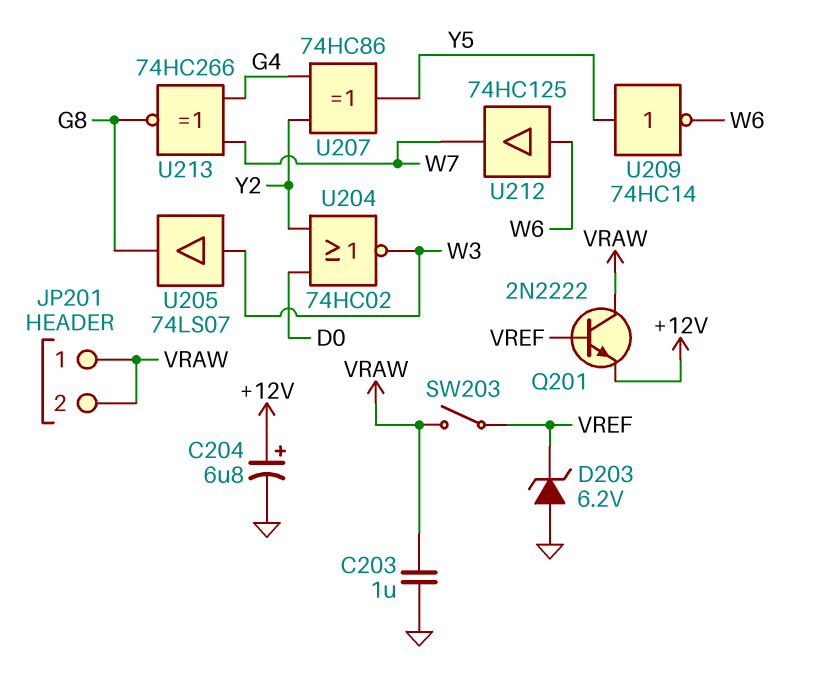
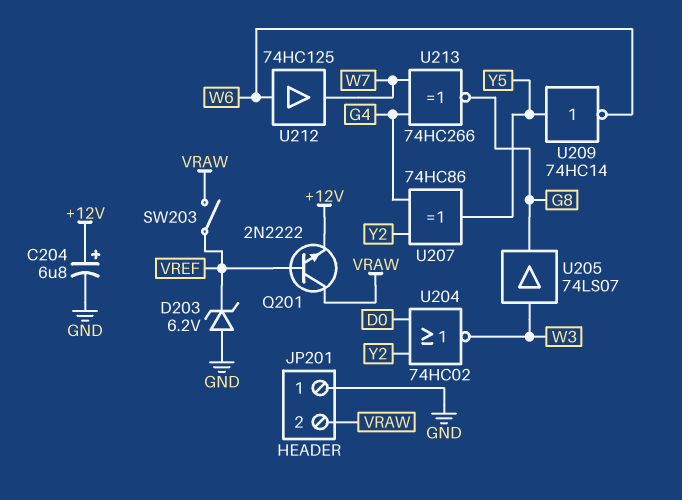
C203: 1uF (GND, VRAW) -> none
JP201 pin 1: VRAW -> GND

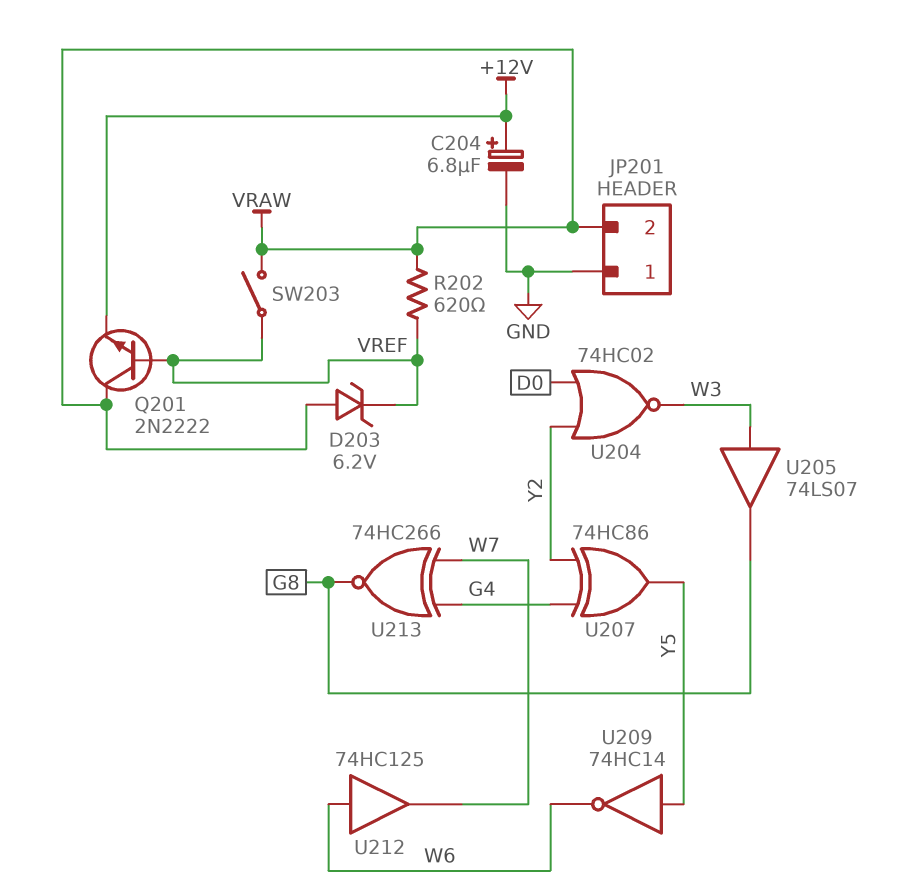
D203: zener 6.2V (A GND, K VREF) -> zener 6.2V (A VRAW, K VREF)
R202: none -> 620 (VRAW, VREF)

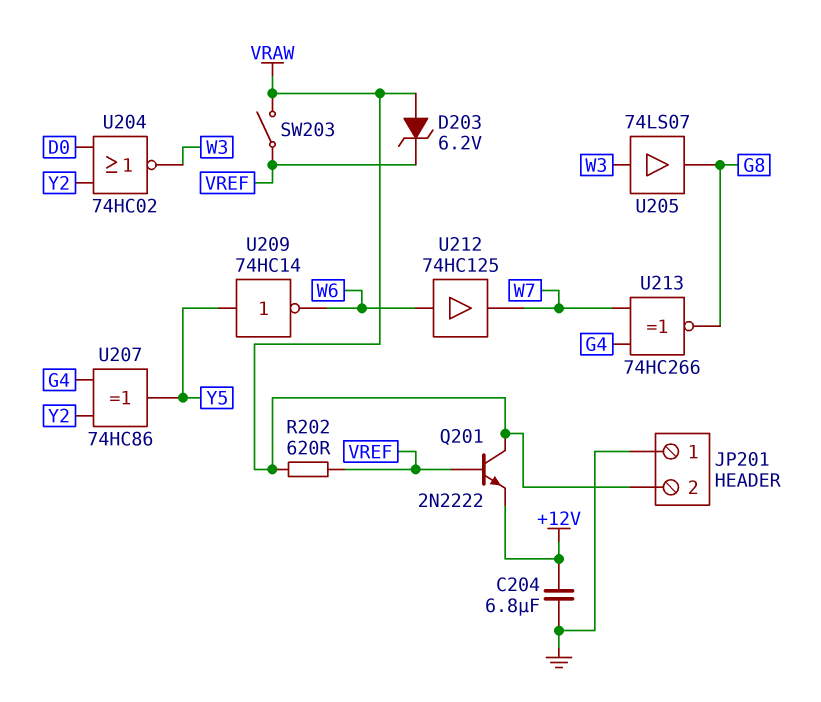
C204: 6.8uF (plus +12V, minus GND) -> 6.8uF (+12V, GND)

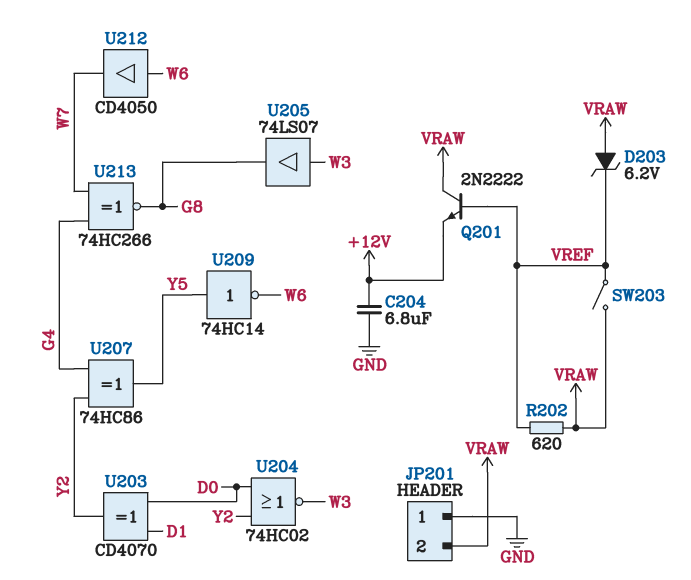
U203: none -> XOR CD4070 (in D0, in D1, out Y2)
U212: buffer 74HC125 (in W6, out W7) -> buffer CD4050 (in W6, out W7)

